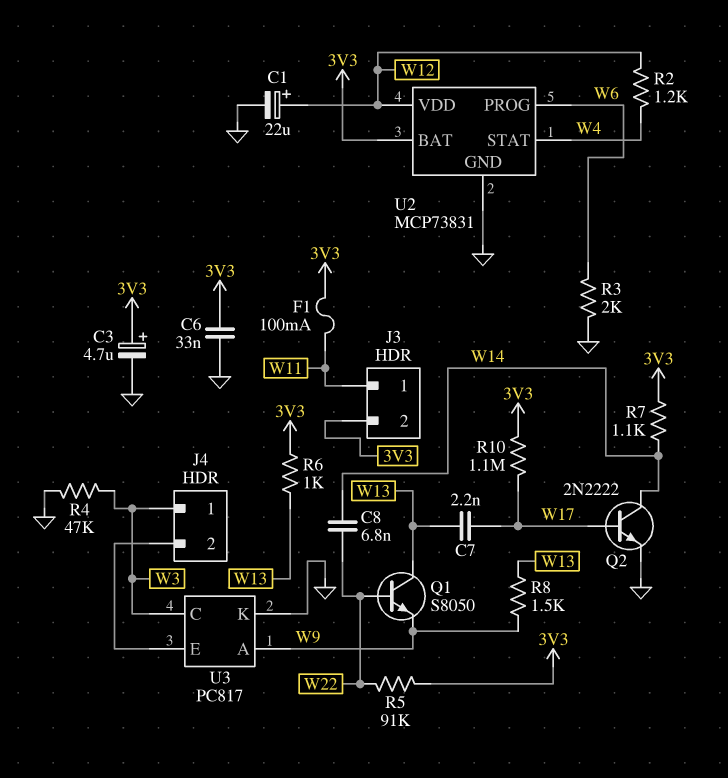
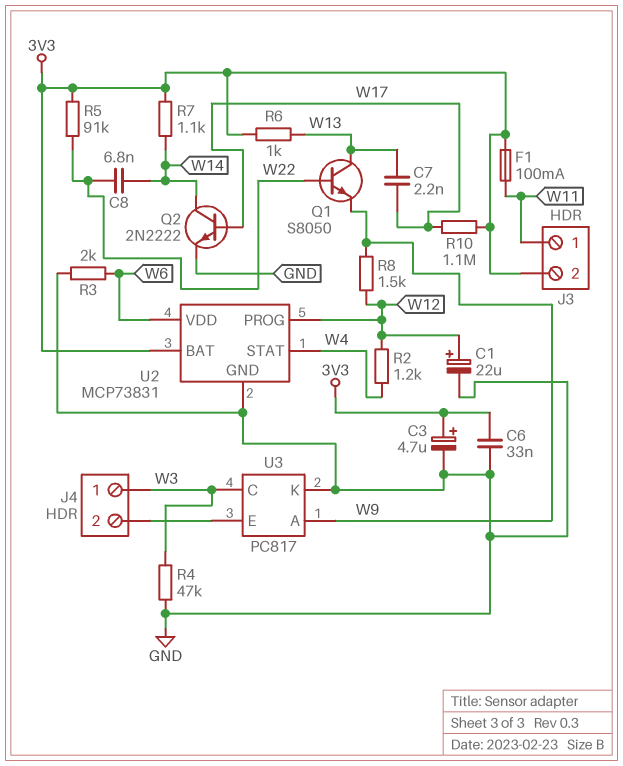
R8: 1.5k (W9, W13) -> 1.5k (W9, W12)
U2 pin PROG: W6 -> W12
U2 pin VDD: W12 -> W6

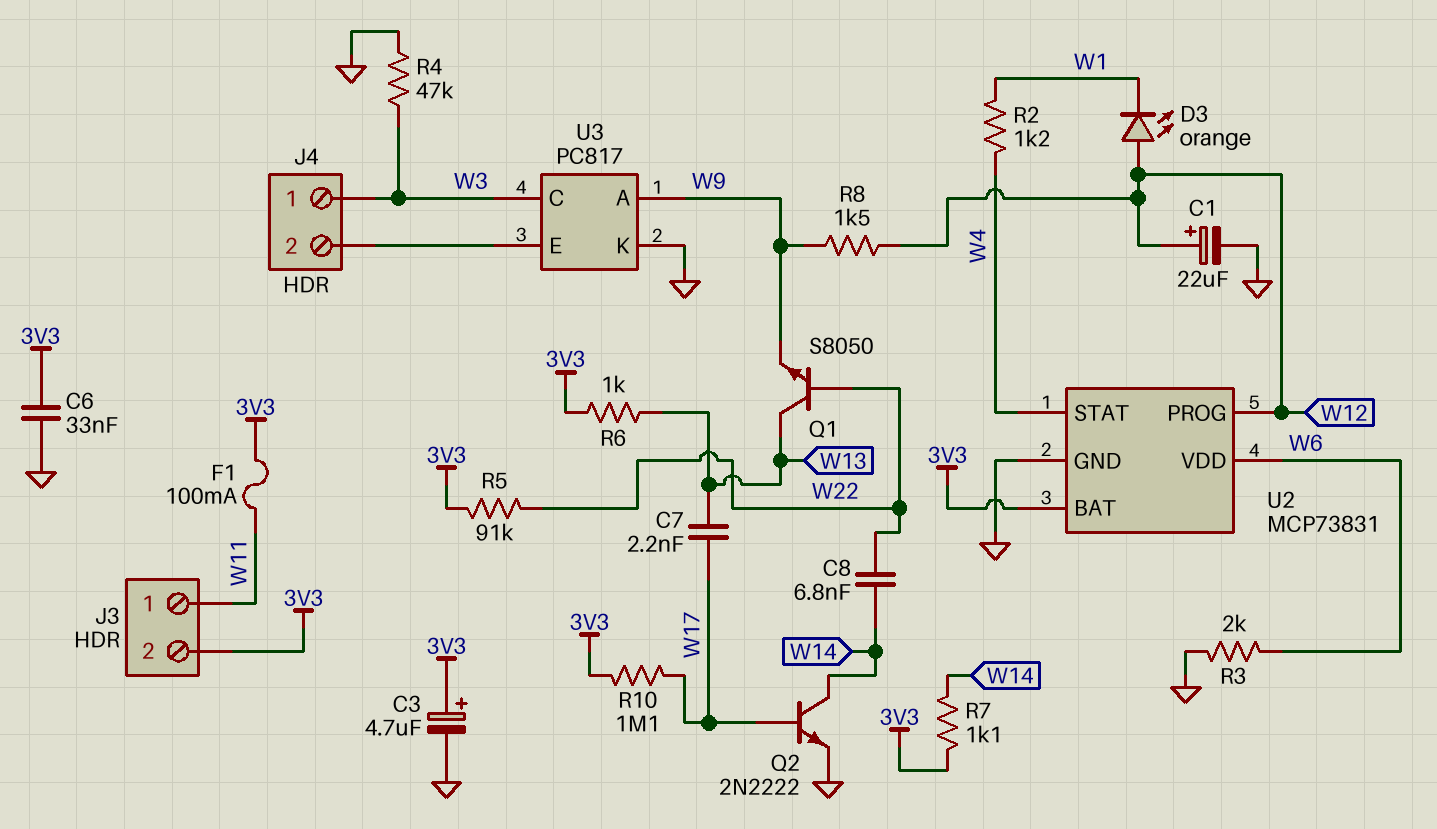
D3: none -> LED orange (A W12, K W1)
R2: 1.2k (W4, W12) -> 1.2k (W1, W4)

